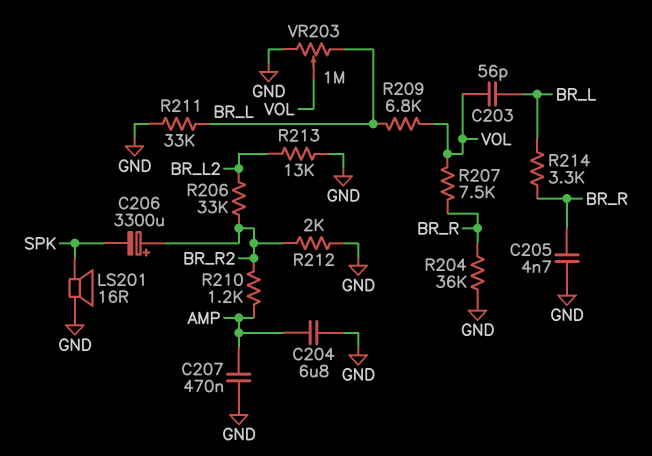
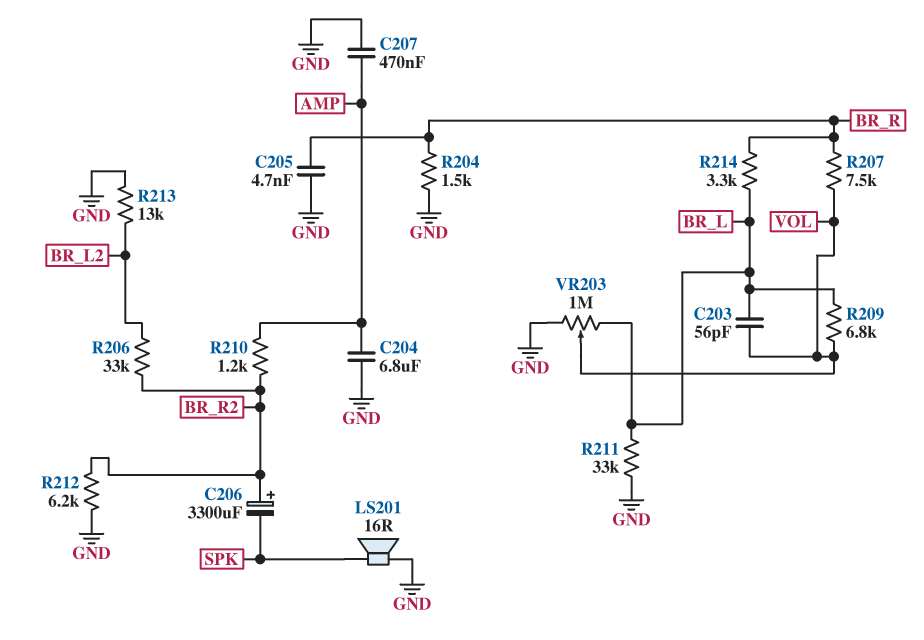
R204: 36k (BR_R, GND) -> 1.5k (BR_R, GND)
R212: 2k (BR_R2, GND) -> 6.2k (BR_R2, GND)

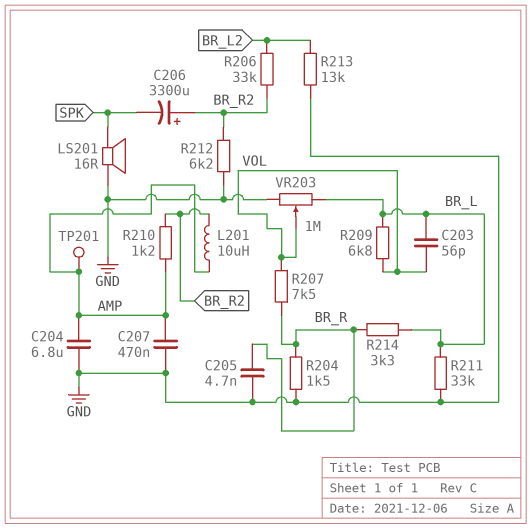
L201: none -> 10uH (AMP, BR_R2)
TP201: none -> test point (AMP)

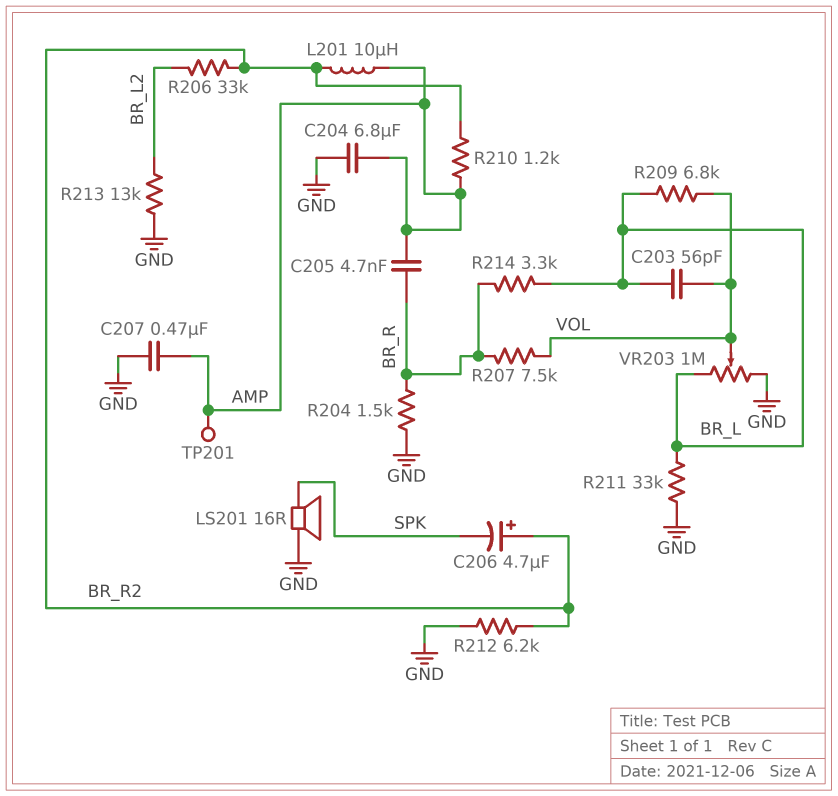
C205: 4.7nF (BR_R, GND) -> 4.7nF (AMP, BR_R)
C206: 3300uF (plus BR_R2, minus SPK) -> 4.7uF (plus BR_R2, minus SPK)

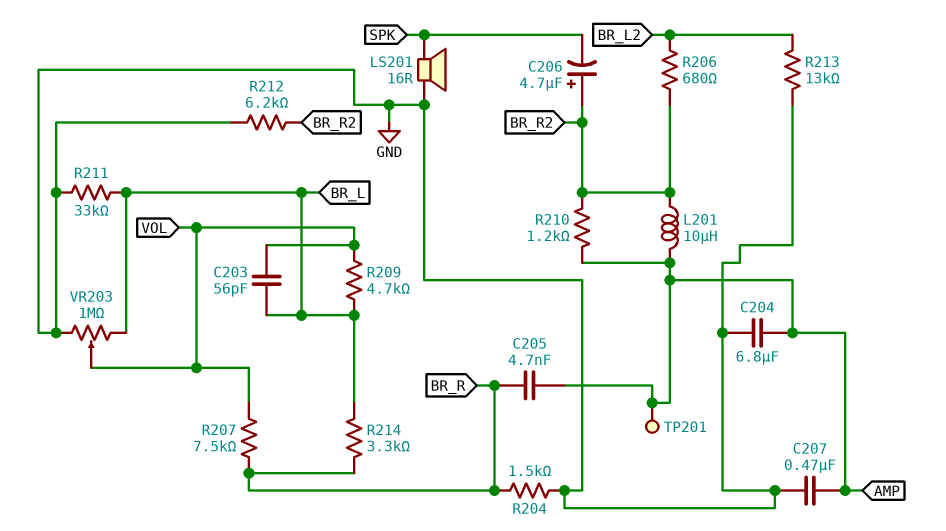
R206: 33k (BR_L2, BR_R2) -> 680 (BR_L2, BR_R2)
R209: 6.8k (BR_L, VOL) -> 4.7k (BR_L, VOL)

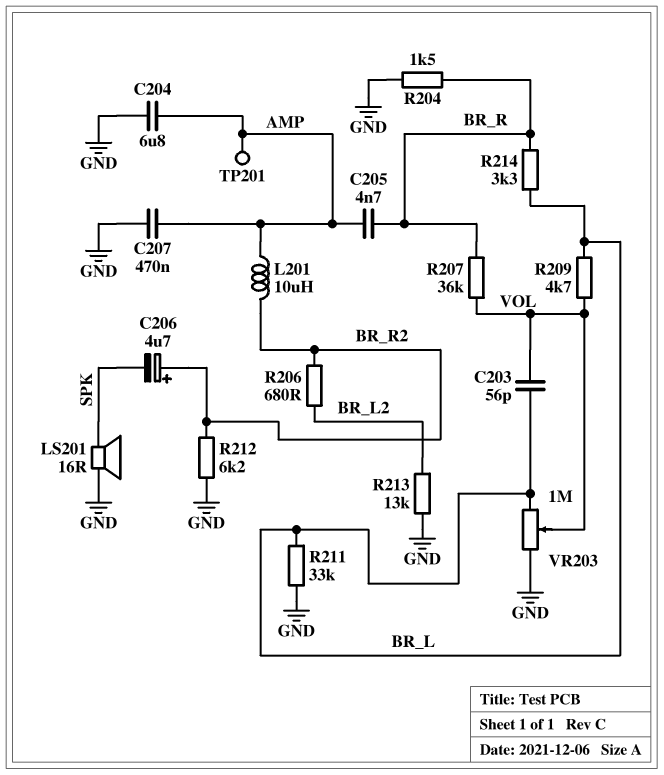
R207: 7.5k (BR_R, VOL) -> 36k (BR_R, VOL)
R210: 1.2k (AMP, BR_R2) -> none

